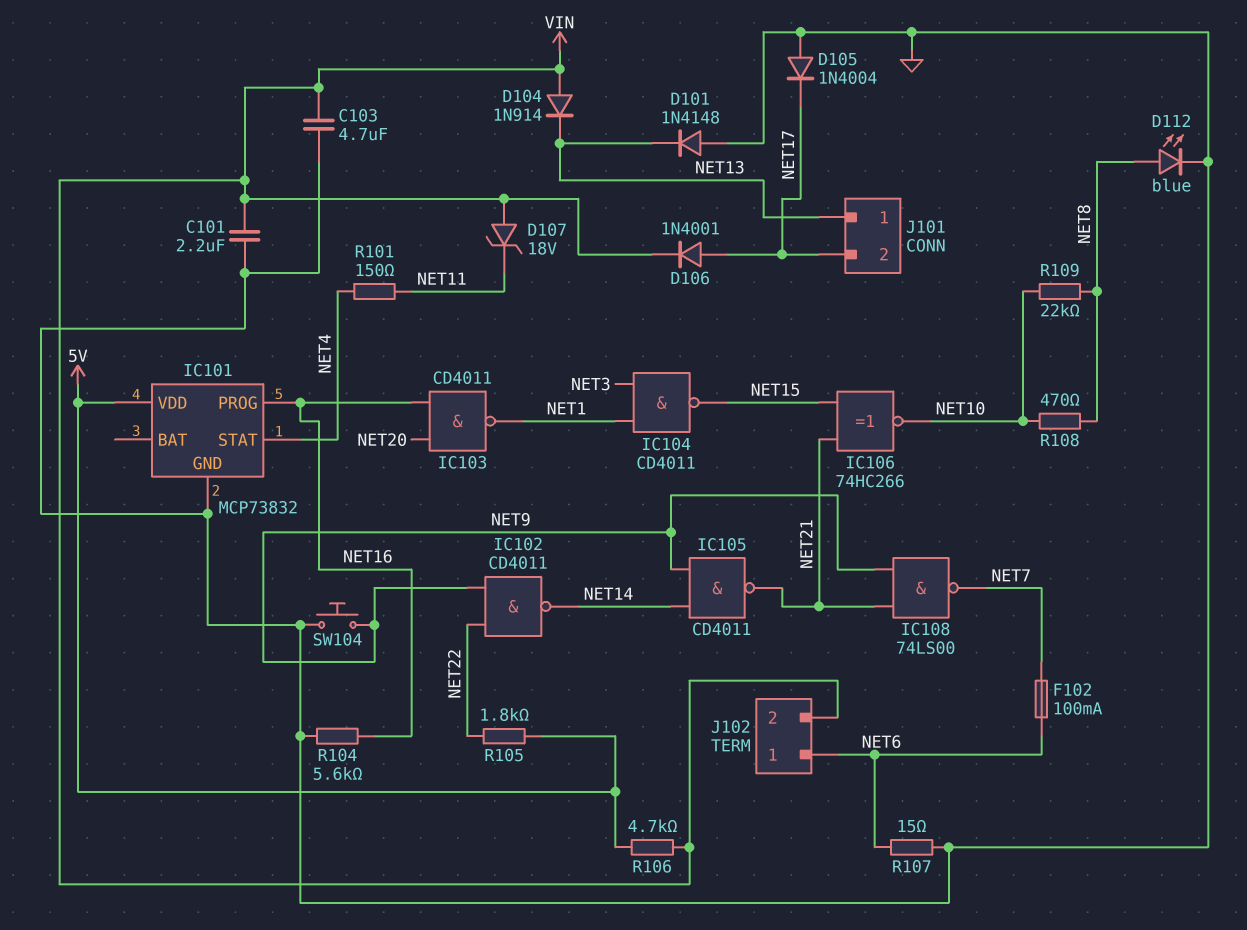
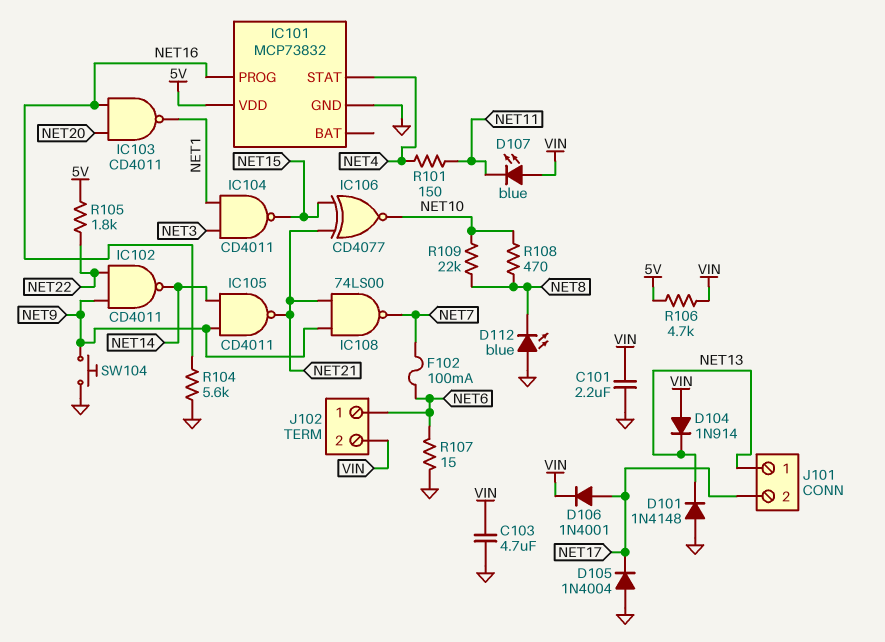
D107: zener 18V (A VIN, K NET11) -> LED blue (A VIN, K NET11)
D112: LED blue (A NET8, K GND) -> LED blue (A GND, K NET8)
IC106: XNOR 74HC266 (in NET15, in NET21, out NET10) -> XNOR CD4077 (in NET15, in NET21, out NET10)

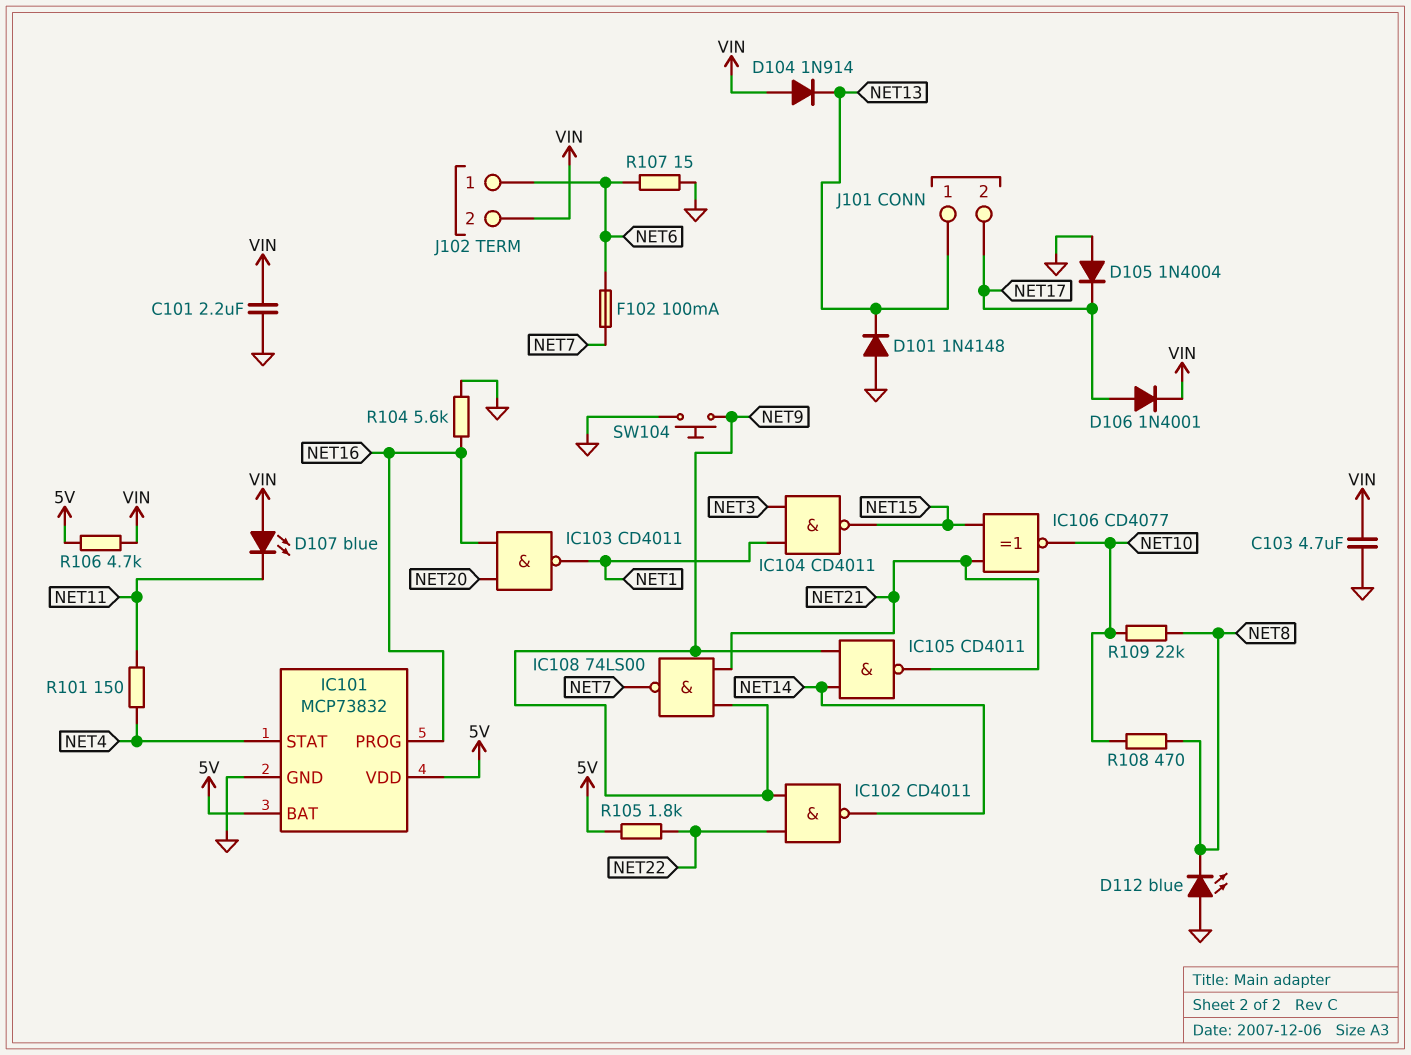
IC101 pin BAT: none -> 5V

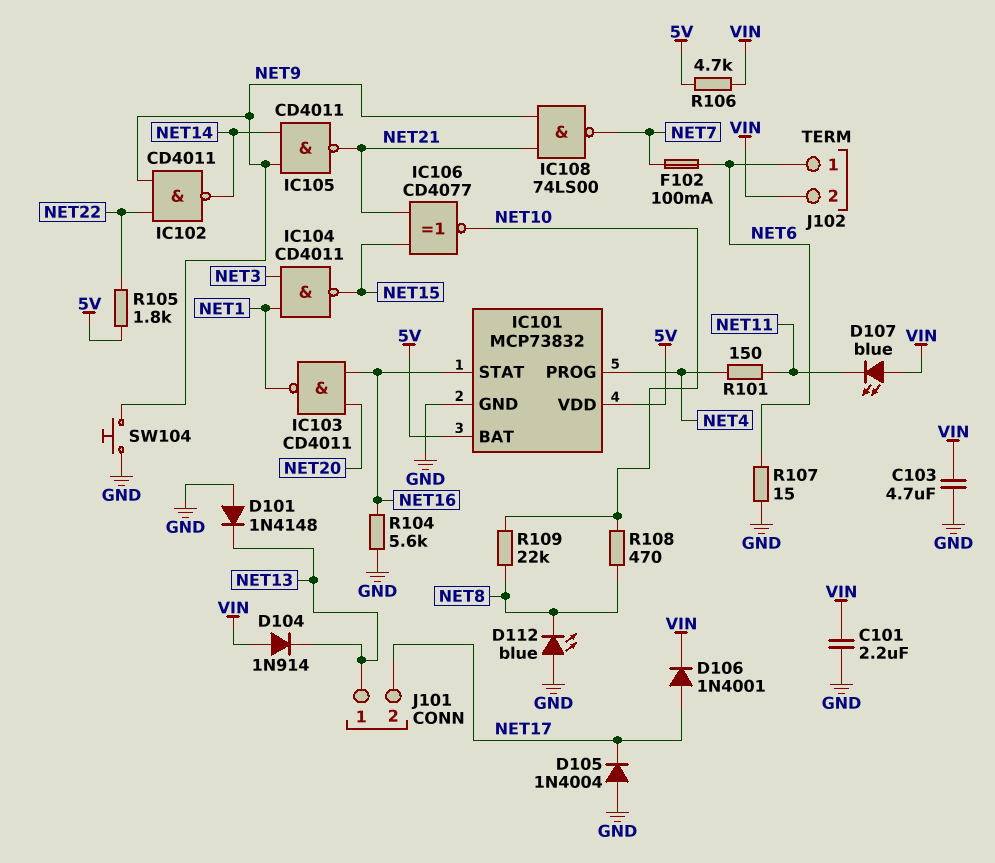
IC101 pin PROG: NET16 -> NET4
IC101 pin STAT: NET4 -> NET16

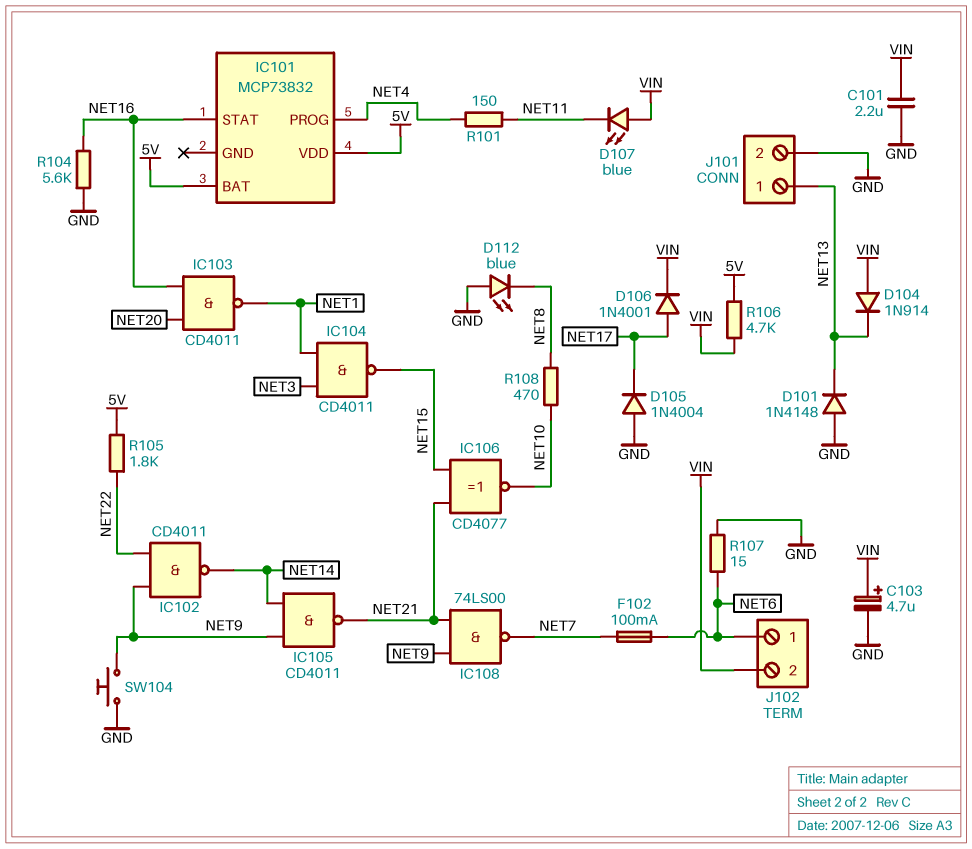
C103: 4.7uF (GND, VIN) -> 4.7uF (plus VIN, minus GND)
IC101 pin GND: GND -> none
J101 pin 2: NET17 -> GND
R109: 22k (NET8, NET10) -> none

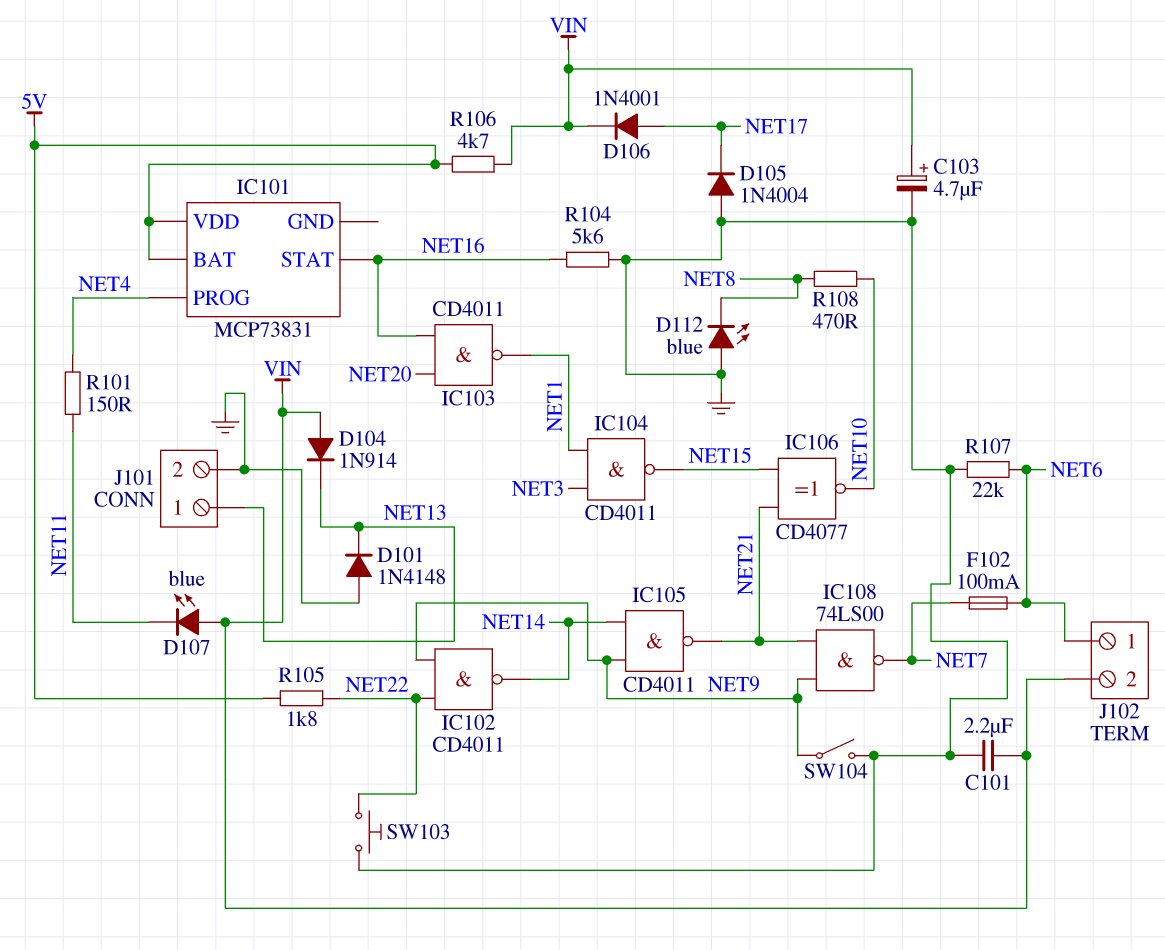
IC101: MCP73832 -> MCP73831
R107: 15 (GND, NET6) -> 22k (GND, NET6)
SW103: none -> button (GND, NET22)
SW104: button (GND, NET9) -> switch (GND, NET9)

